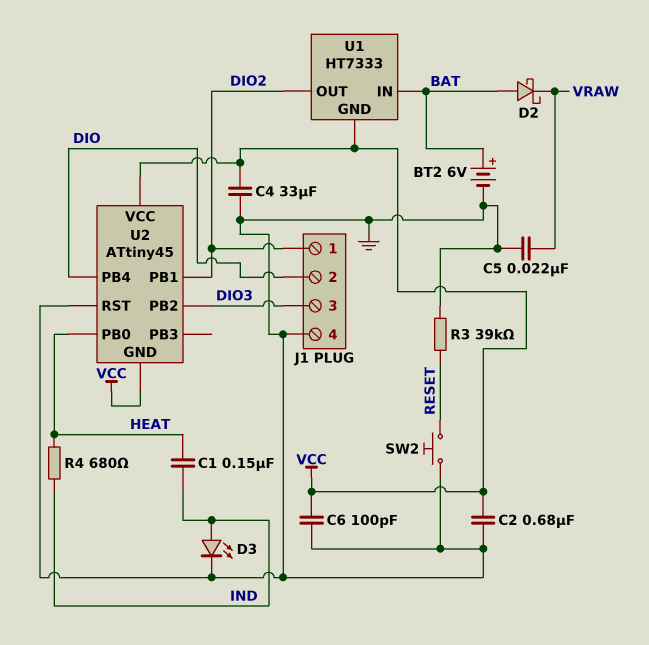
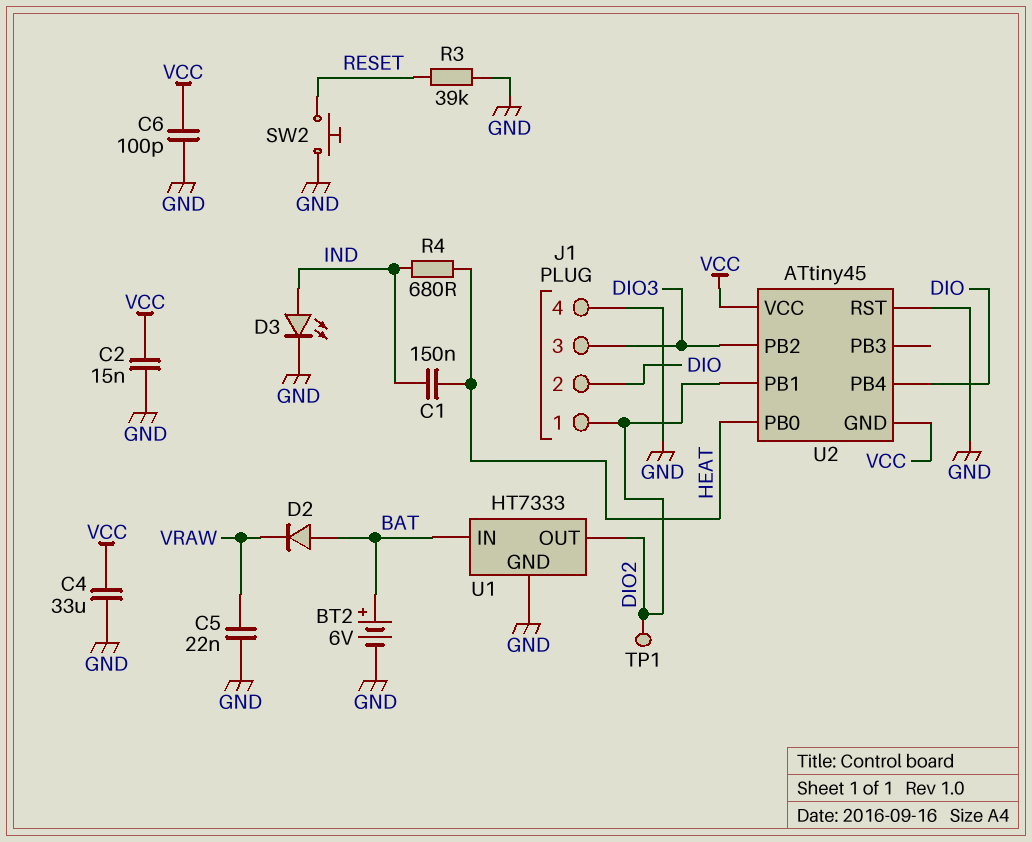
C2: 680nF (GND, VCC) -> 15nF (GND, VCC)
D2: schottky (A BAT, K VRAW) -> diode (A BAT, K VRAW)
TP1: none -> test point (DIO2)
U1 pin GND: VCC -> GND

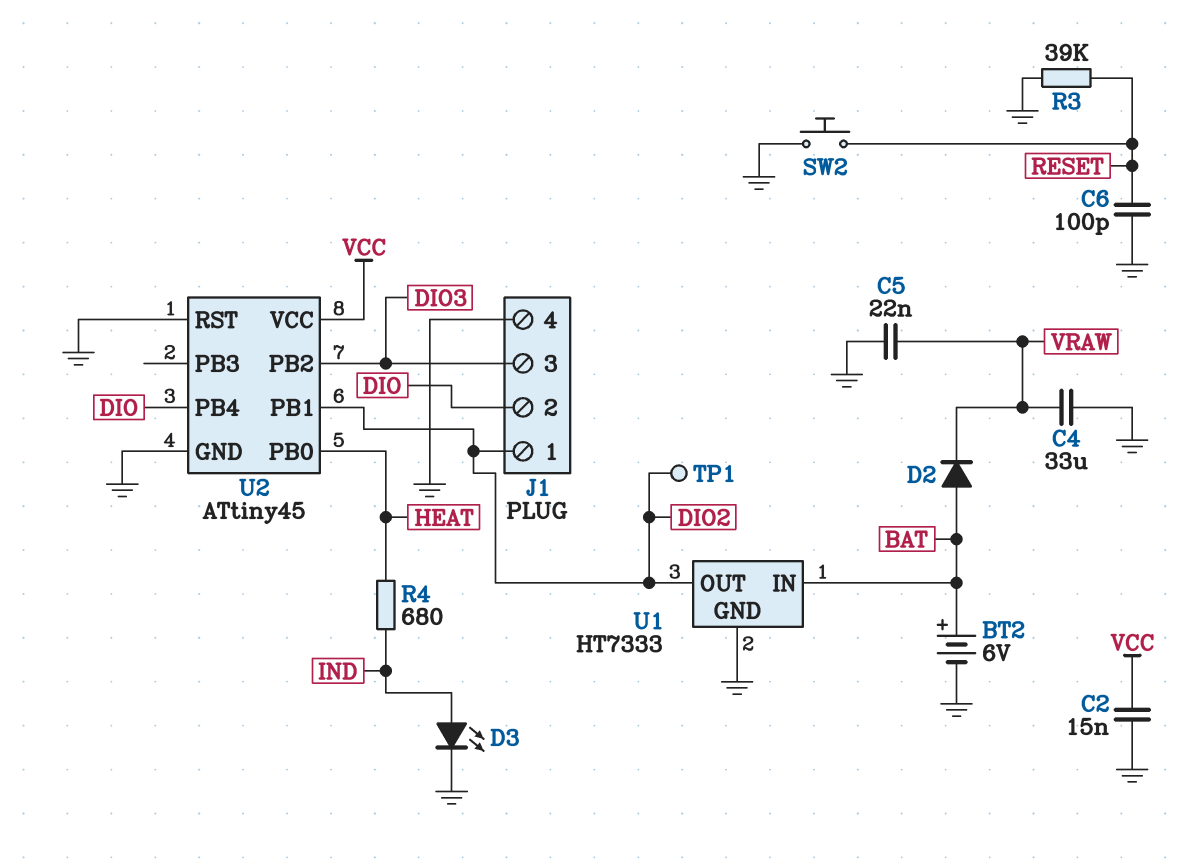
C1: 150nF (HEAT, IND) -> none
C4: 33uF (GND, VCC) -> 33uF (GND, VRAW)
C6: 100pF (GND, VCC) -> 100pF (GND, RESET)
U2 pin GND: VCC -> GND

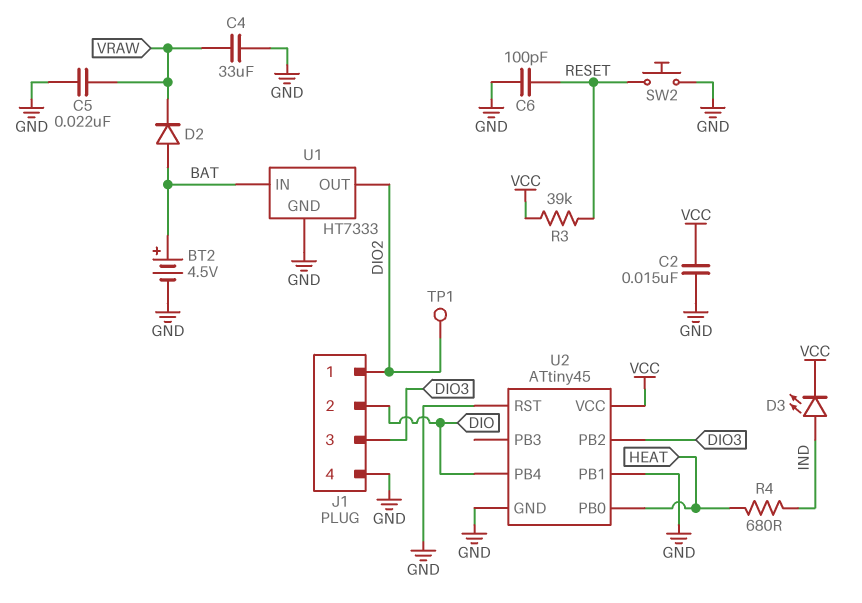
BT2: 6V (plus BAT, minus GND) -> 4.5V (plus BAT, minus GND)
D3: LED (A IND, K GND) -> LED (A IND, K VCC)
R3: 39k (GND, RESET) -> 39k (RESET, VCC)
U2 pin PB1: DIO2 -> GND

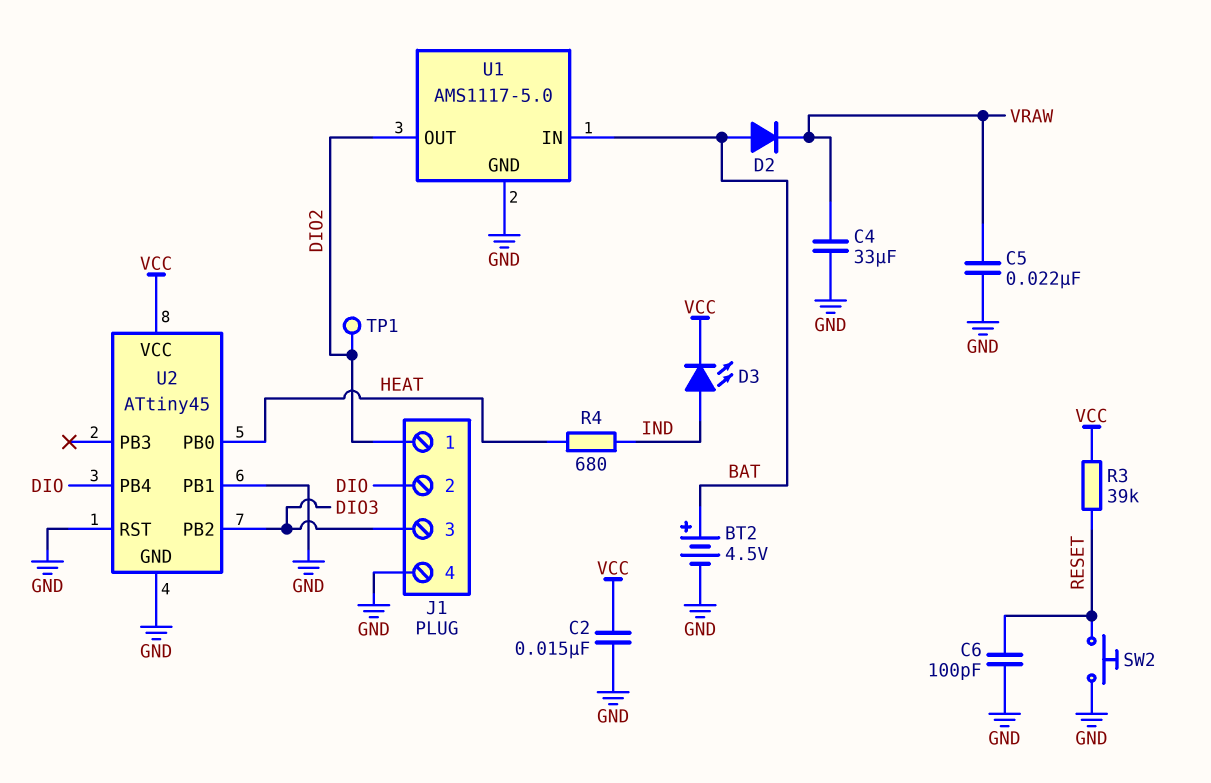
U1: HT7333 -> AMS1117-5.0

